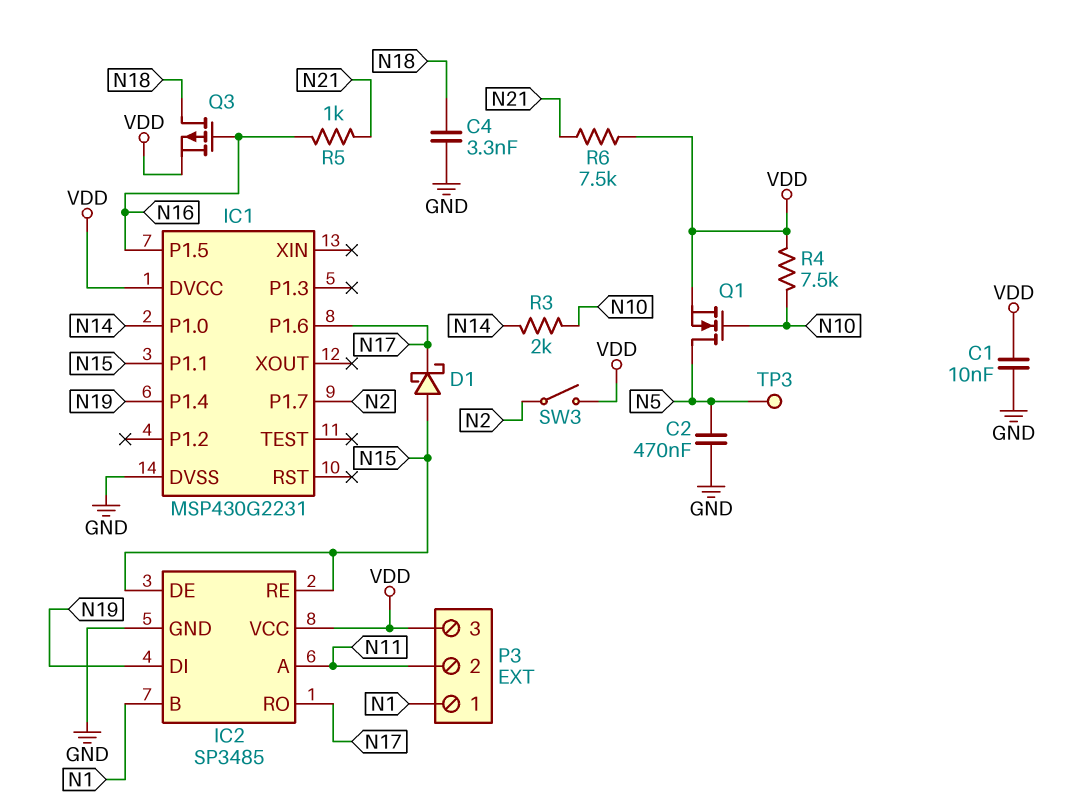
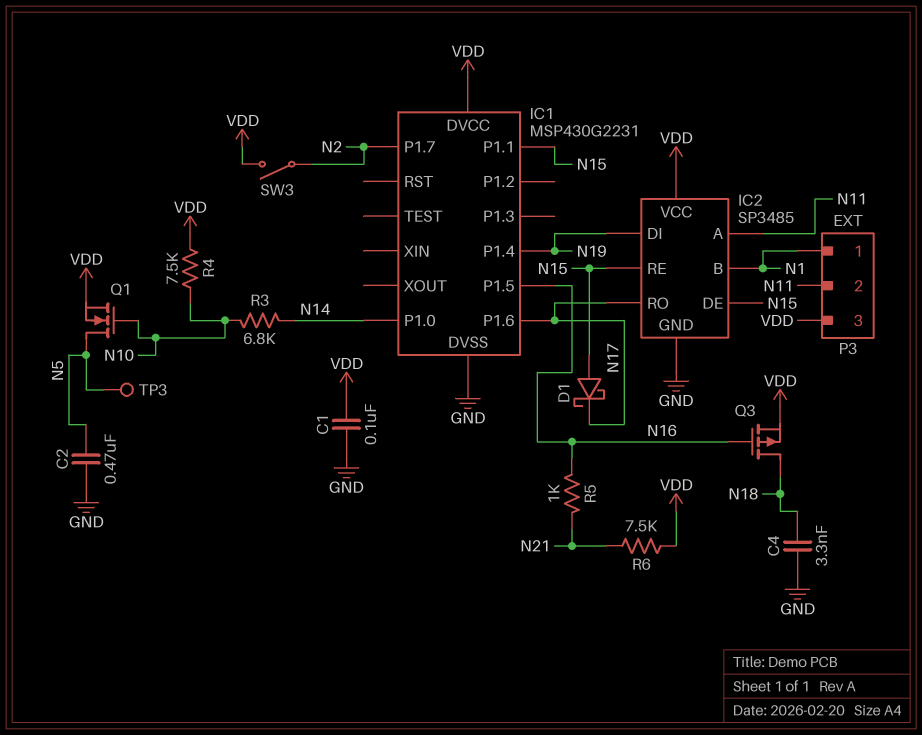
C1: 10nF (GND, VDD) -> 100nF (GND, VDD)
R3: 2k (N10, N14) -> 6.8k (N10, N14)

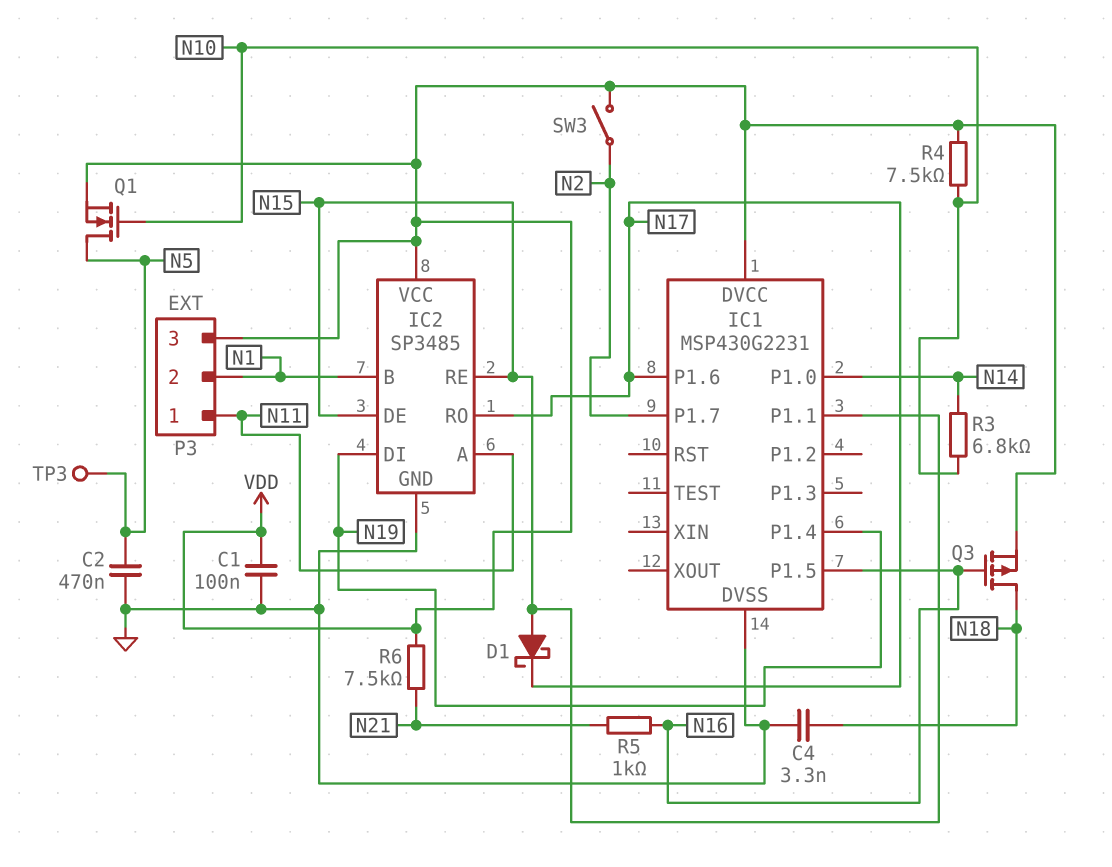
P3 pin 1: N1 -> N11
P3 pin 2: N11 -> N1

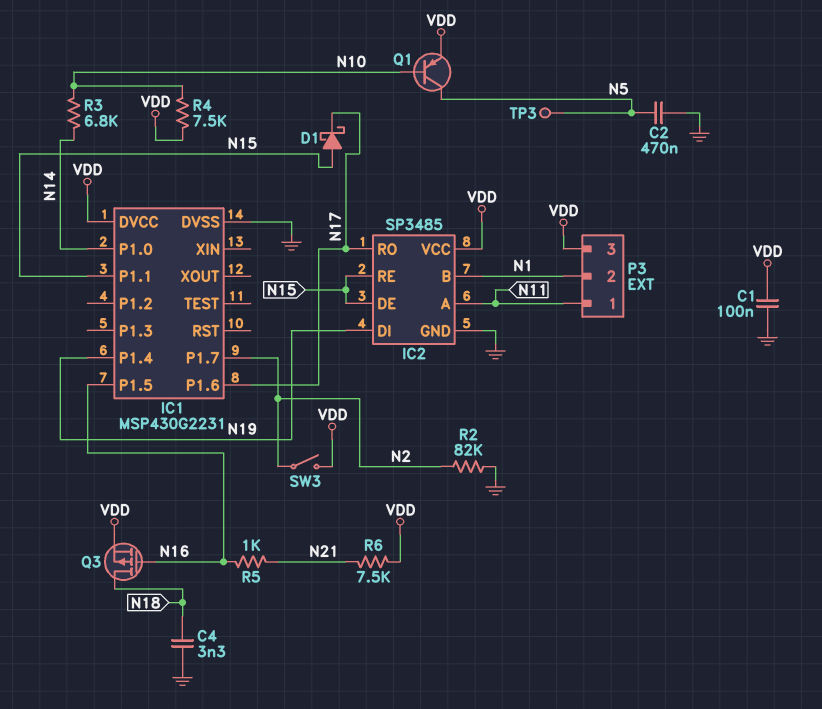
Q1: NMOS (G N10, D N5, S VDD) -> PNP (B N10, C N5, E VDD)
R2: none -> 82k (GND, N2)

